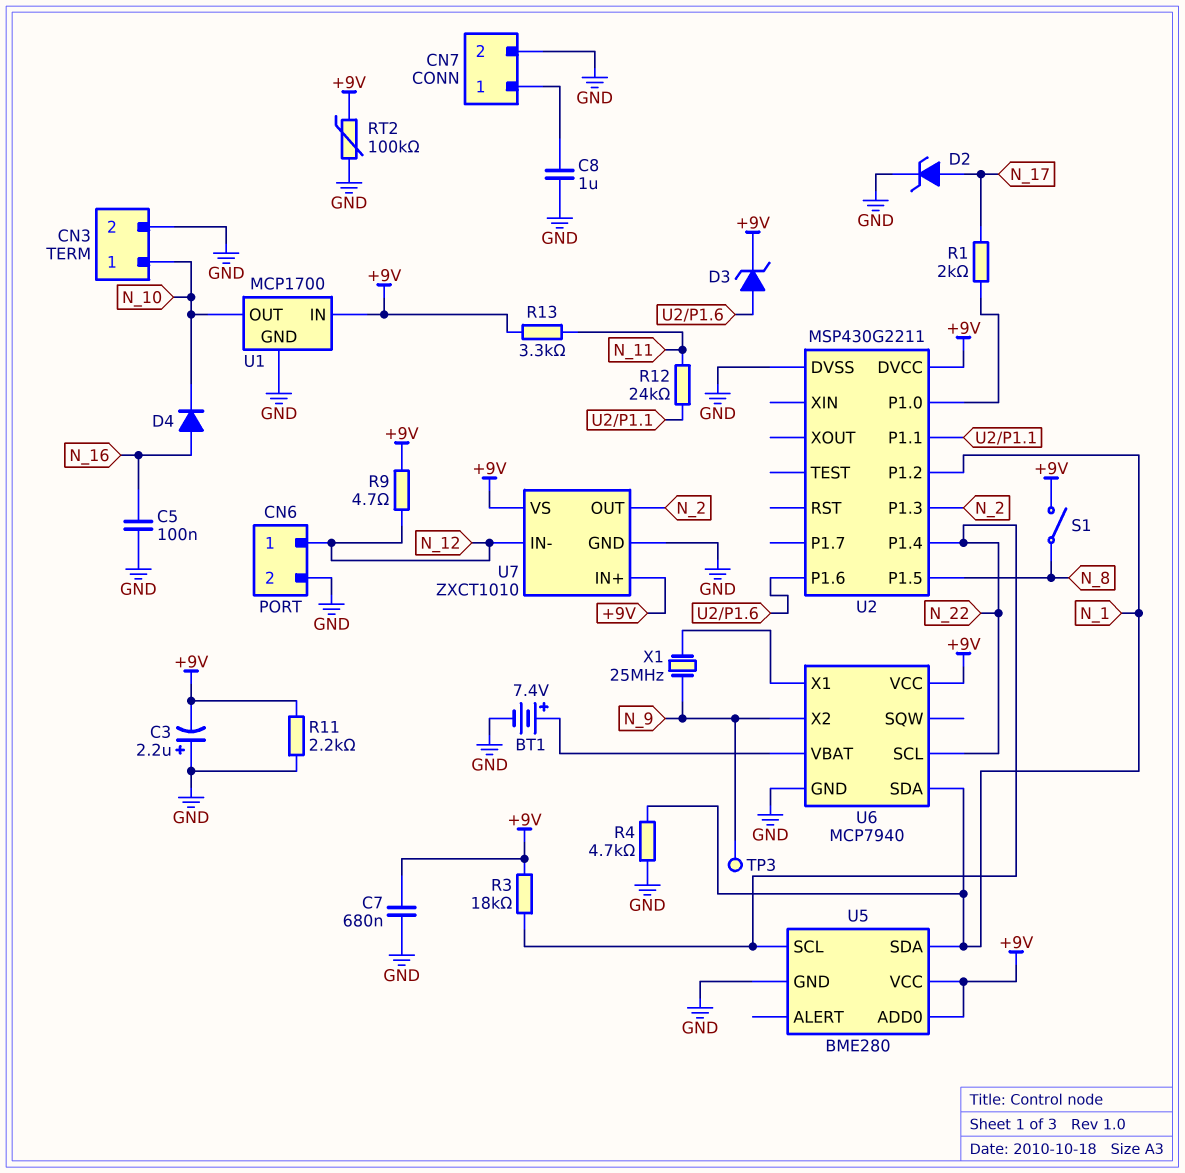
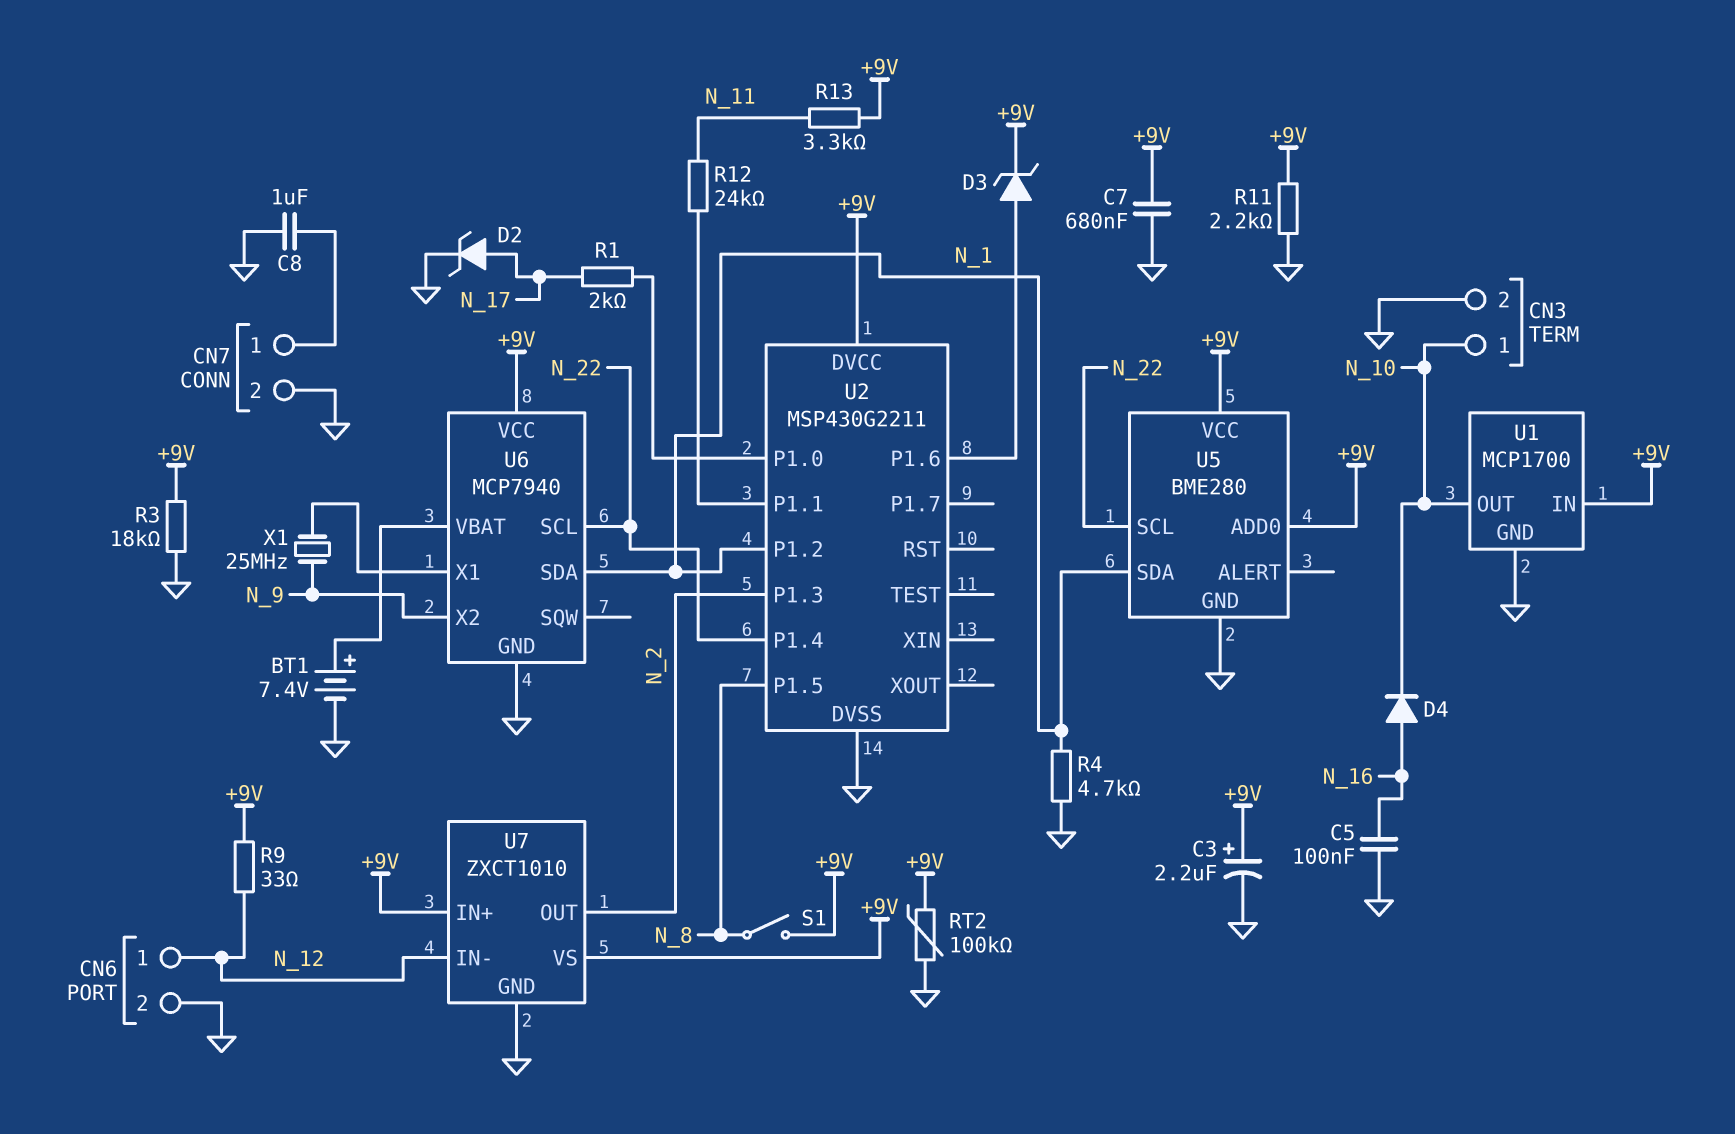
C3: 2.2uF (plus GND, minus +9V) -> 2.2uF (plus +9V, minus GND)
R3: 18k (+9V, N_22) -> 18k (+9V, GND)
R9: 4.7 (+9V, N_12) -> 33 (+9V, N_12)
TP3: test point (N_9) -> none

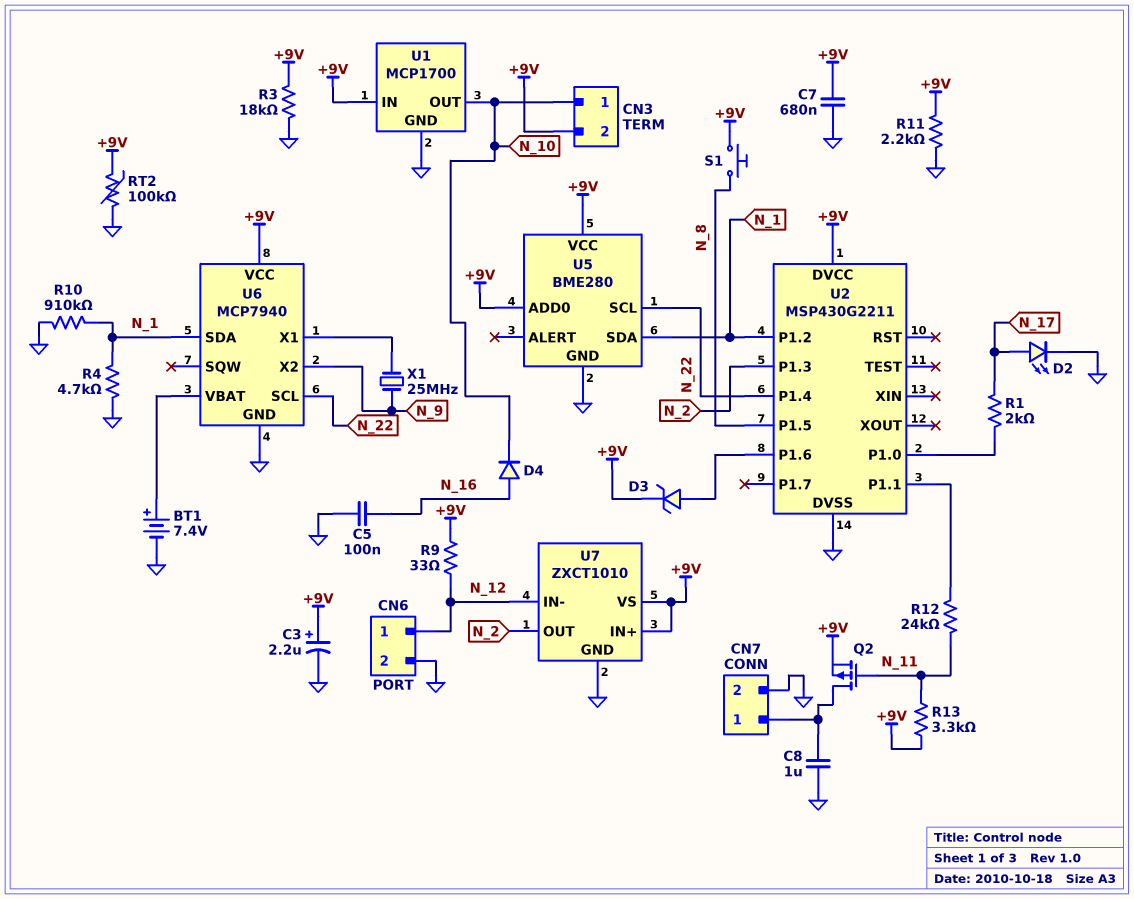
CN3 pin 2: GND -> +9V
D2: zener (A N_17, K GND) -> LED (A N_17, K GND)
Q2: none -> PMOS (G N_11, D CN7/1, S +9V)
R10: none -> 910k (GND, N_1)
S1: switch (+9V, N_8) -> button (+9V, N_8)

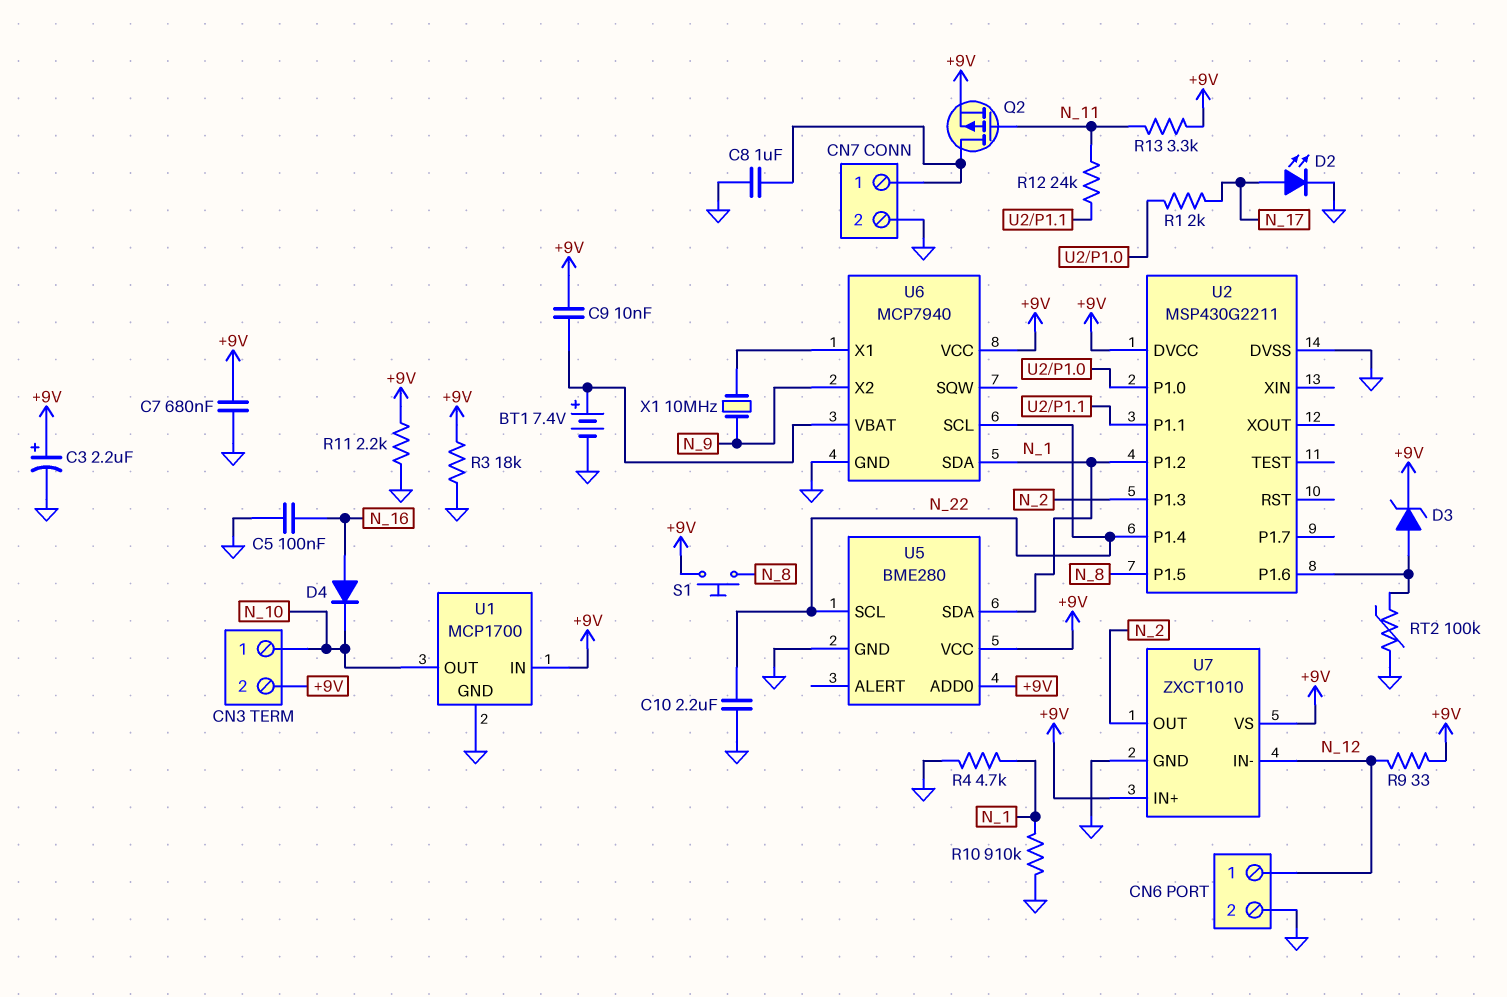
C9: none -> 10nF (+9V, U6/VBAT)
C10: none -> 2.2uF (GND, N_22)
RT2: 100k (+9V, GND) -> 100k (GND, U2/P1.6)
X1: 25MHz (N_9, U6/X1) -> 10MHz (N_9, U6/X1)

